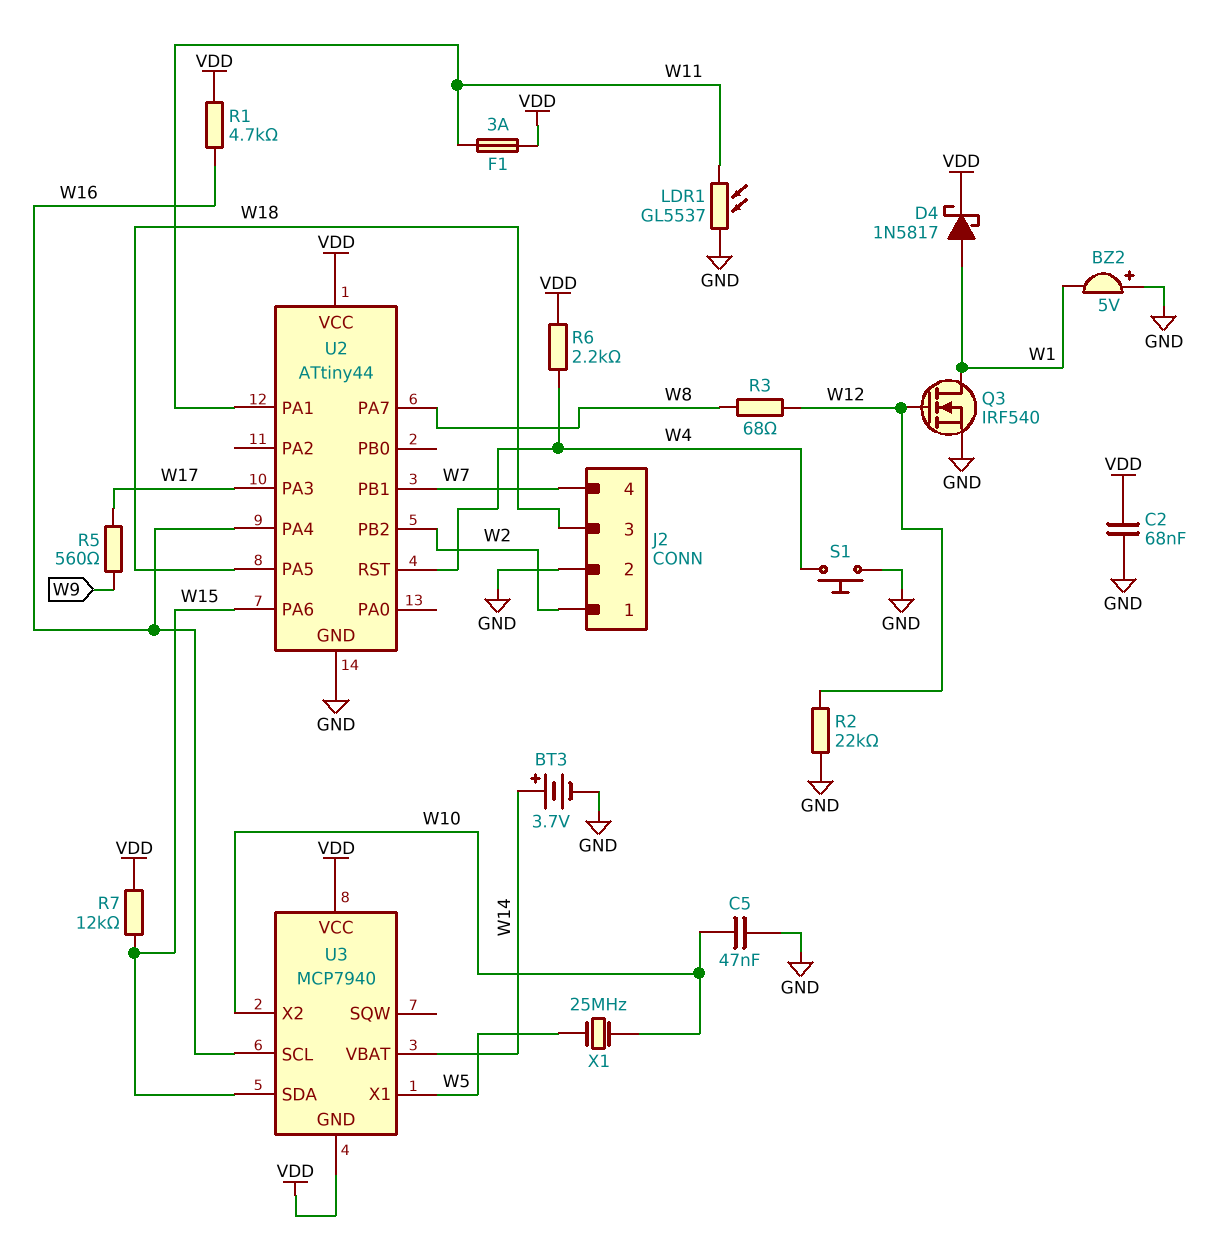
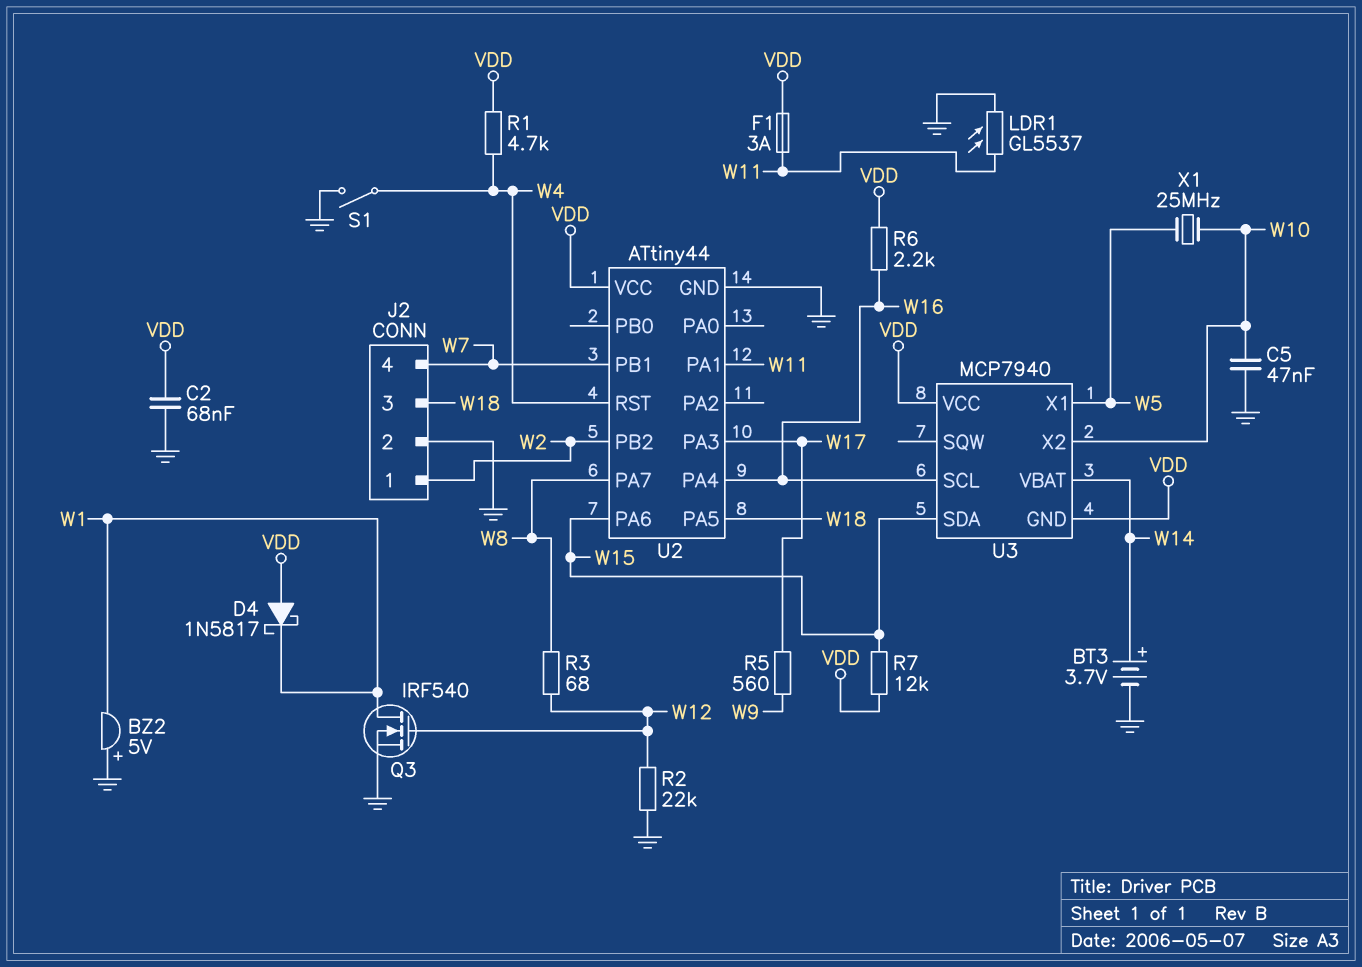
D4: schottky 1N5817 (A W1, K VDD) -> schottky 1N5817 (A VDD, K W1)
R1: 4.7k (VDD, W16) -> 4.7k (VDD, W4)
R6: 2.2k (VDD, W4) -> 2.2k (VDD, W16)
S1: button (GND, W4) -> switch (GND, W4)

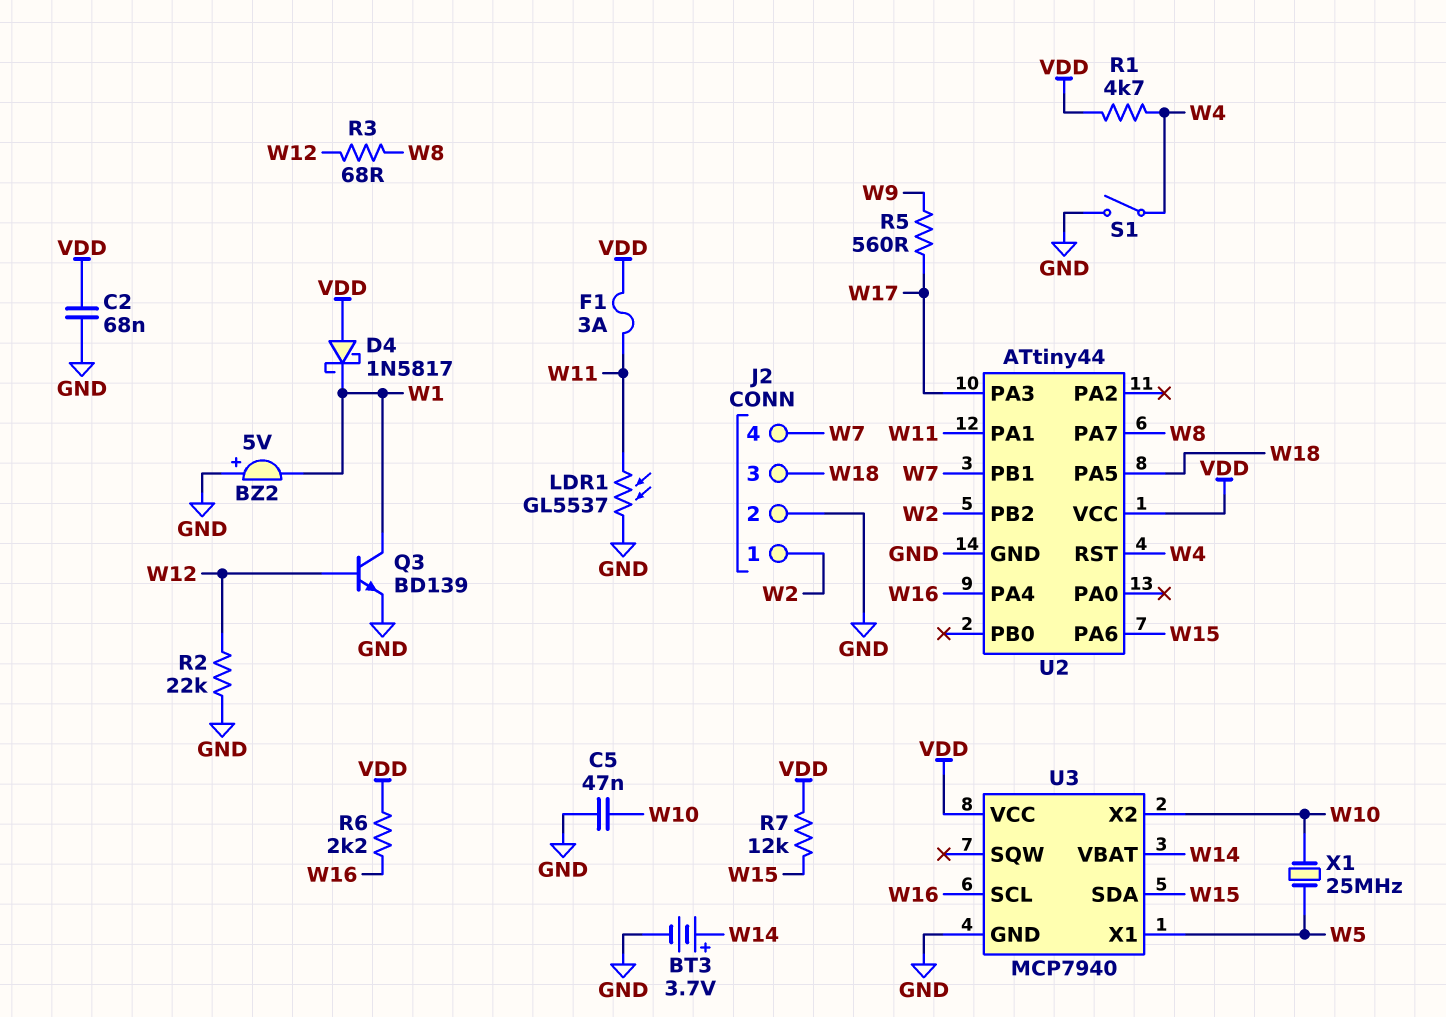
Q3: NMOS IRF540 (G W12, D W1, S GND) -> NPN BD139 (B W12, C W1, E GND)
U3 pin GND: VDD -> GND

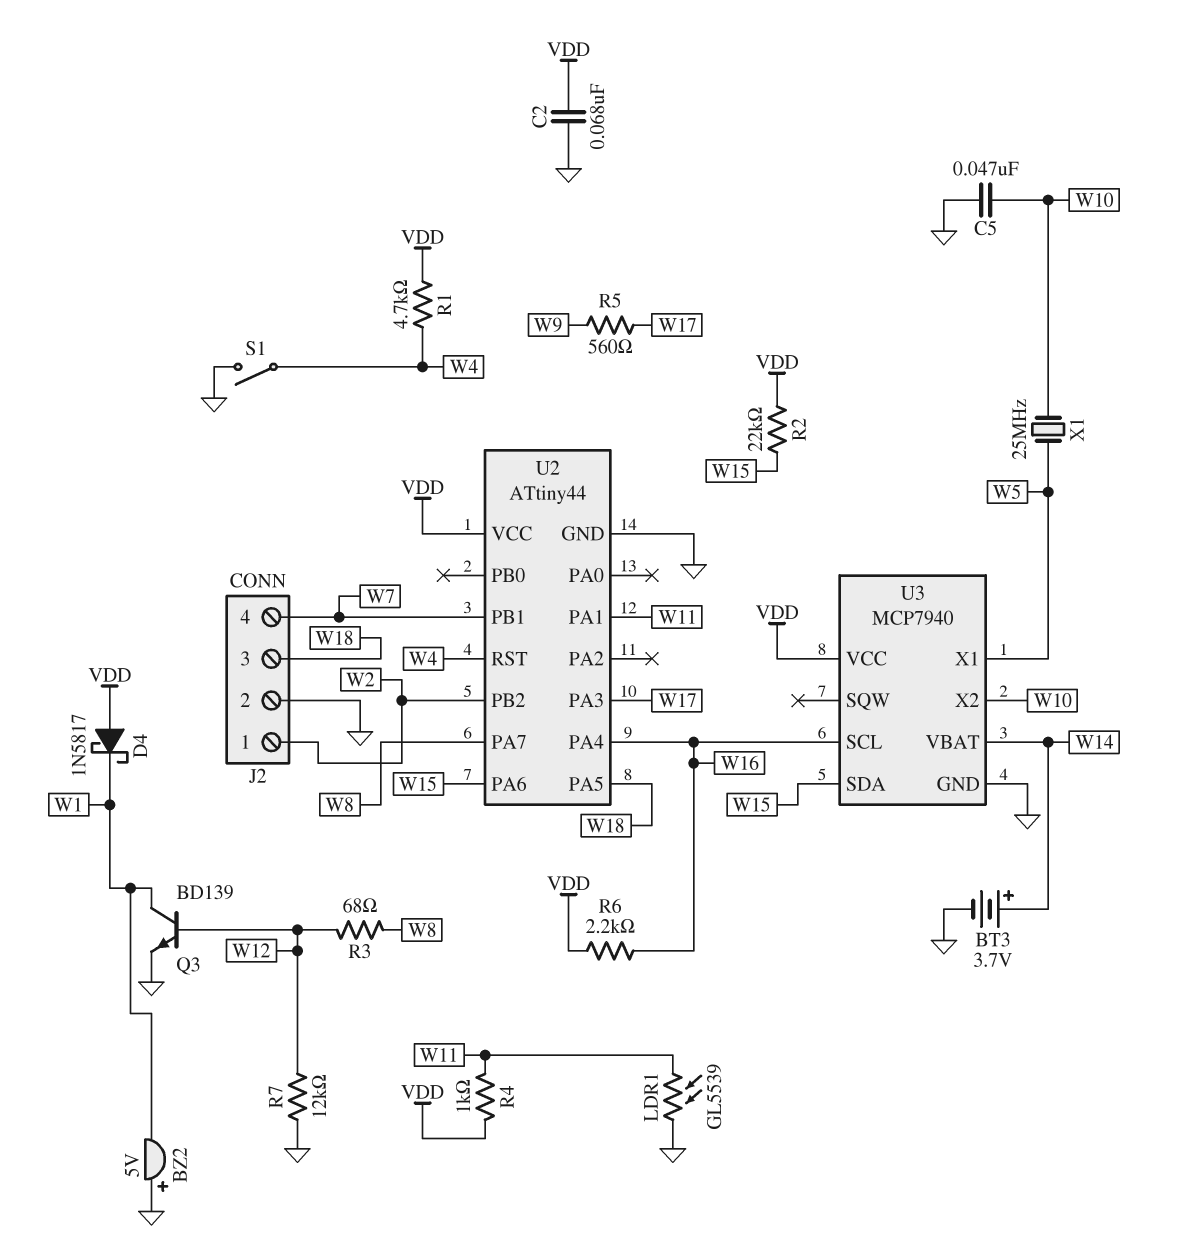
F1: 3A (VDD, W11) -> none
LDR1: GL5537 (GND, W11) -> GL5539 (GND, W11)
R2: 22k (GND, W12) -> 22k (VDD, W15)
R4: none -> 1k (VDD, W11)
R7: 12k (VDD, W15) -> 12k (GND, W12)

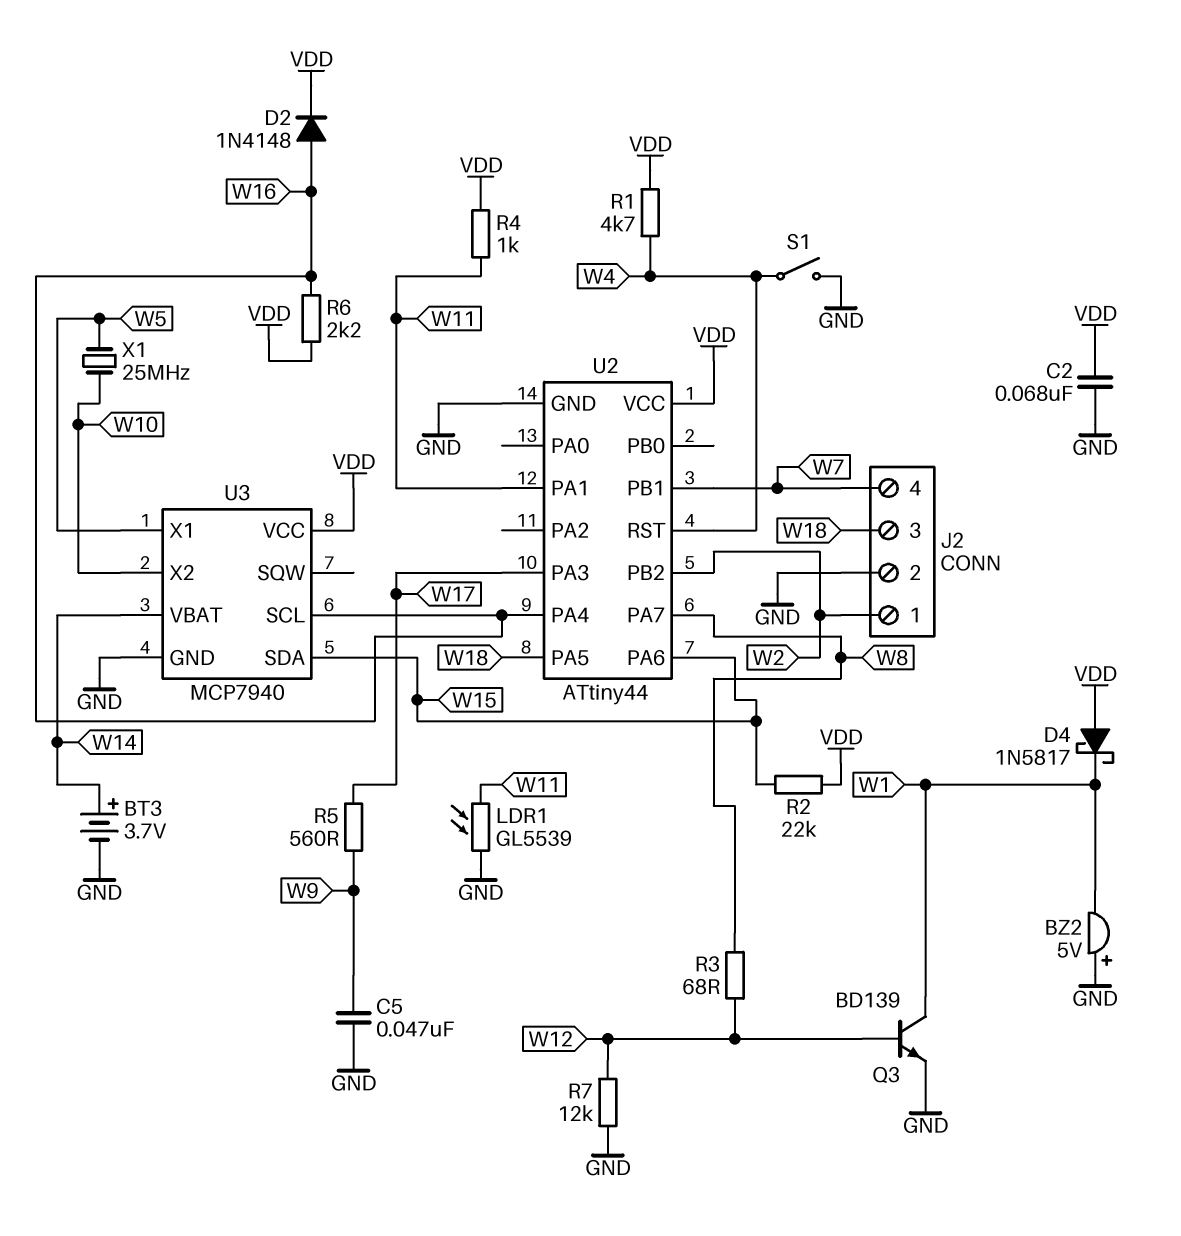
C5: 47nF (GND, W10) -> 47nF (GND, W9)
D2: none -> diode 1N4148 (A W16, K VDD)

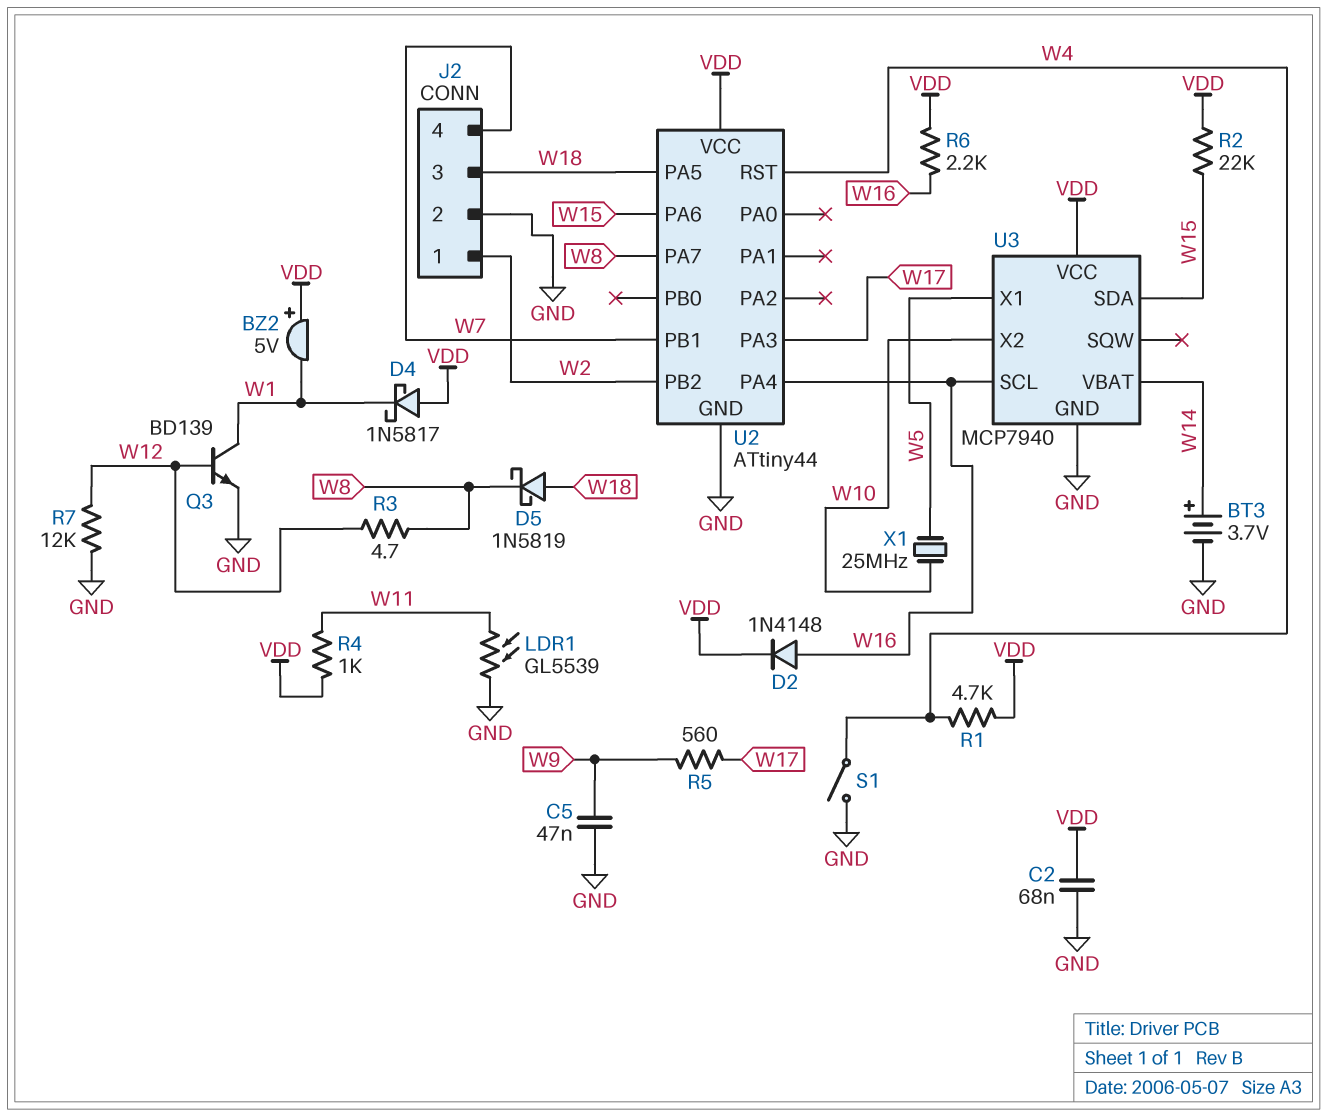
BZ2: buzzer 5V (plus GND, minus W1) -> buzzer 5V (plus VDD, minus W1)
D5: none -> schottky 1N5819 (A W18, K W8)
R3: 68 (W8, W12) -> 4.7 (W8, W12)
U2 pin PA1: W11 -> none

